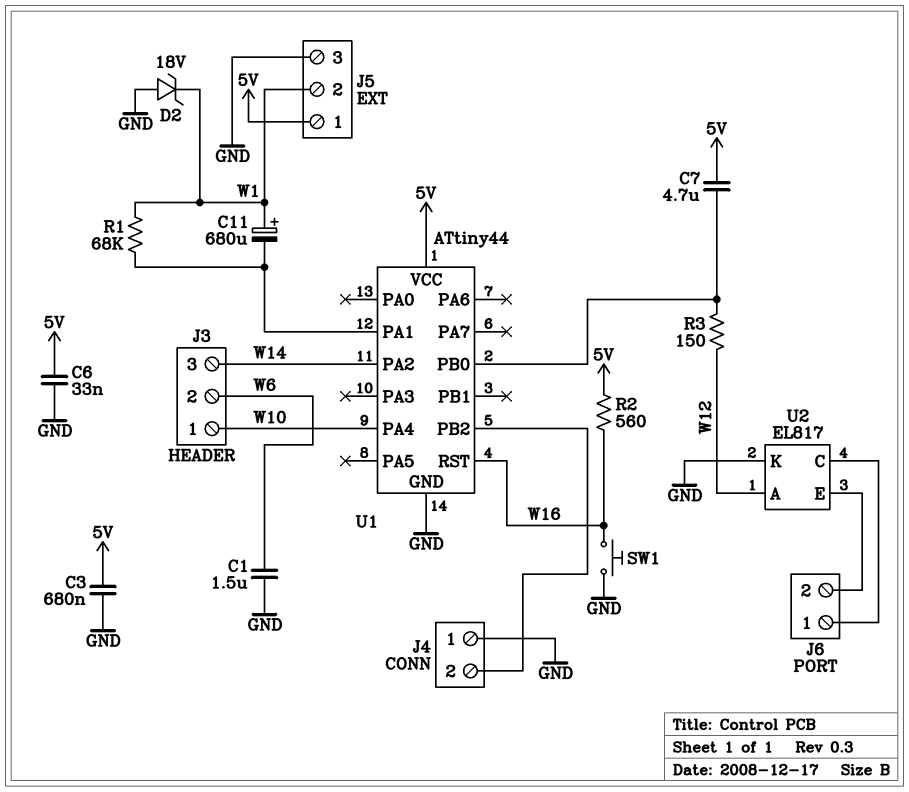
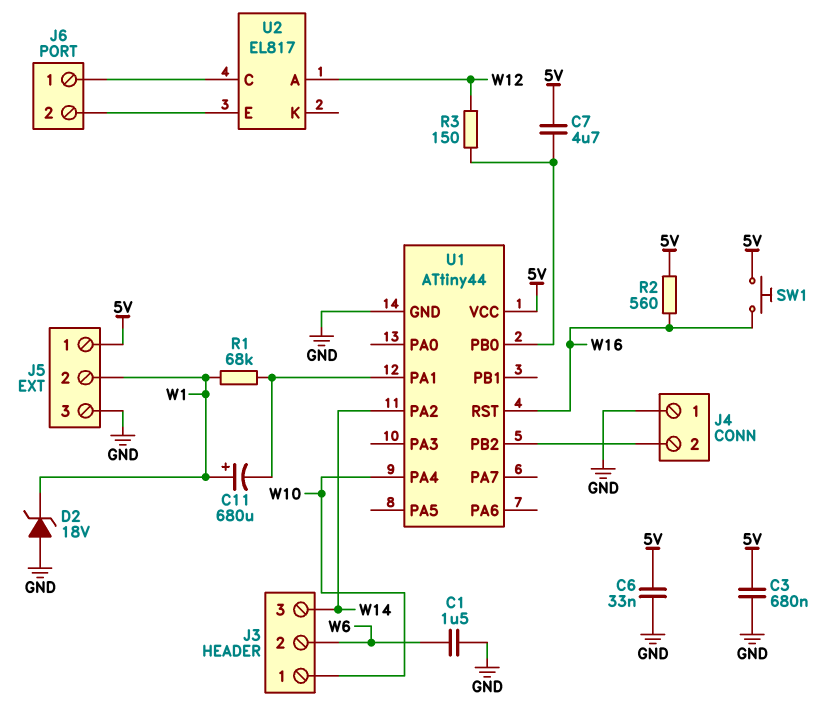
SW1: button (GND, W16) -> button (5V, W16)
U2 pin K: GND -> none

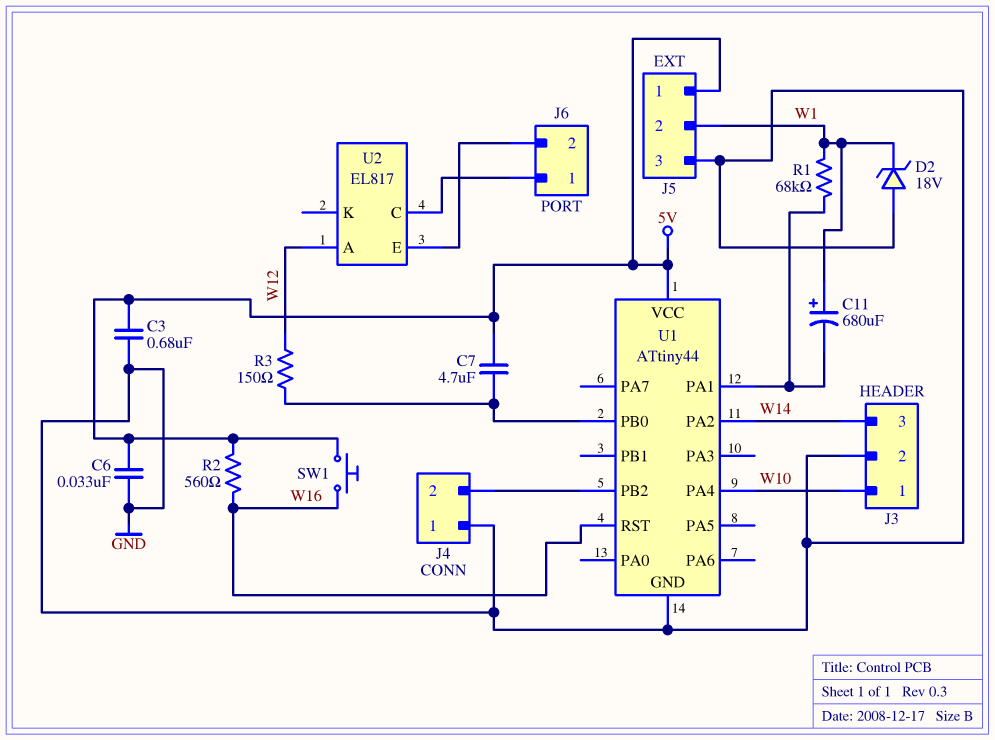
C1: 1.5uF (GND, W6) -> none
J3 pin 2: W6 -> GND

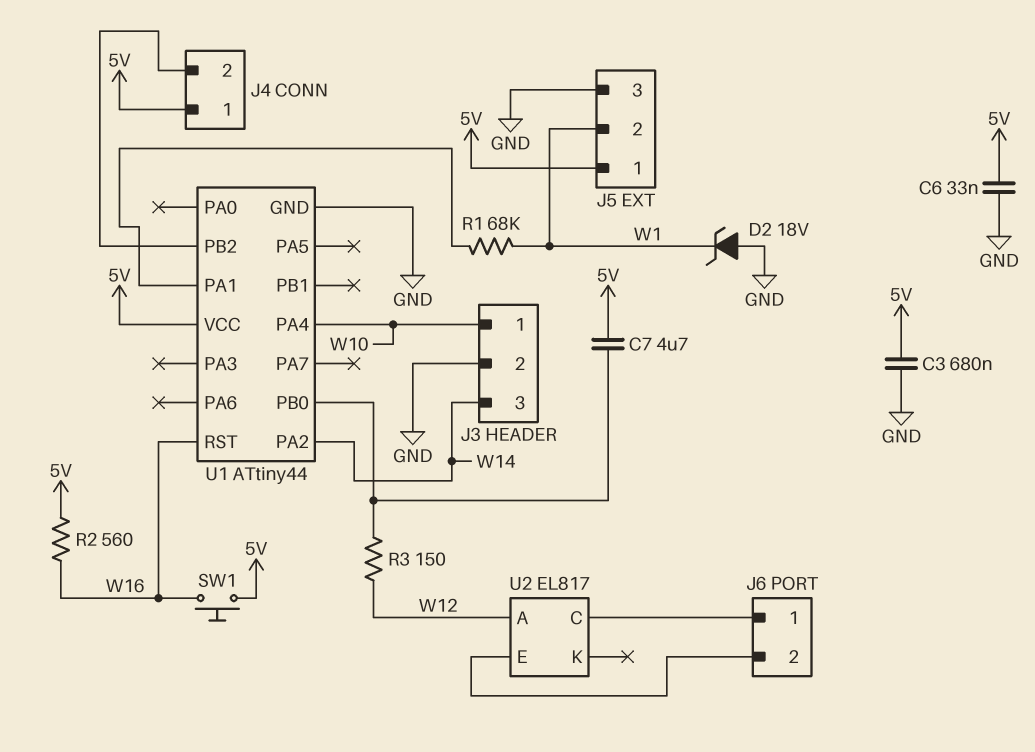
C11: 680uF (plus W1, minus U1/PA1) -> none
J4 pin 1: GND -> 5V

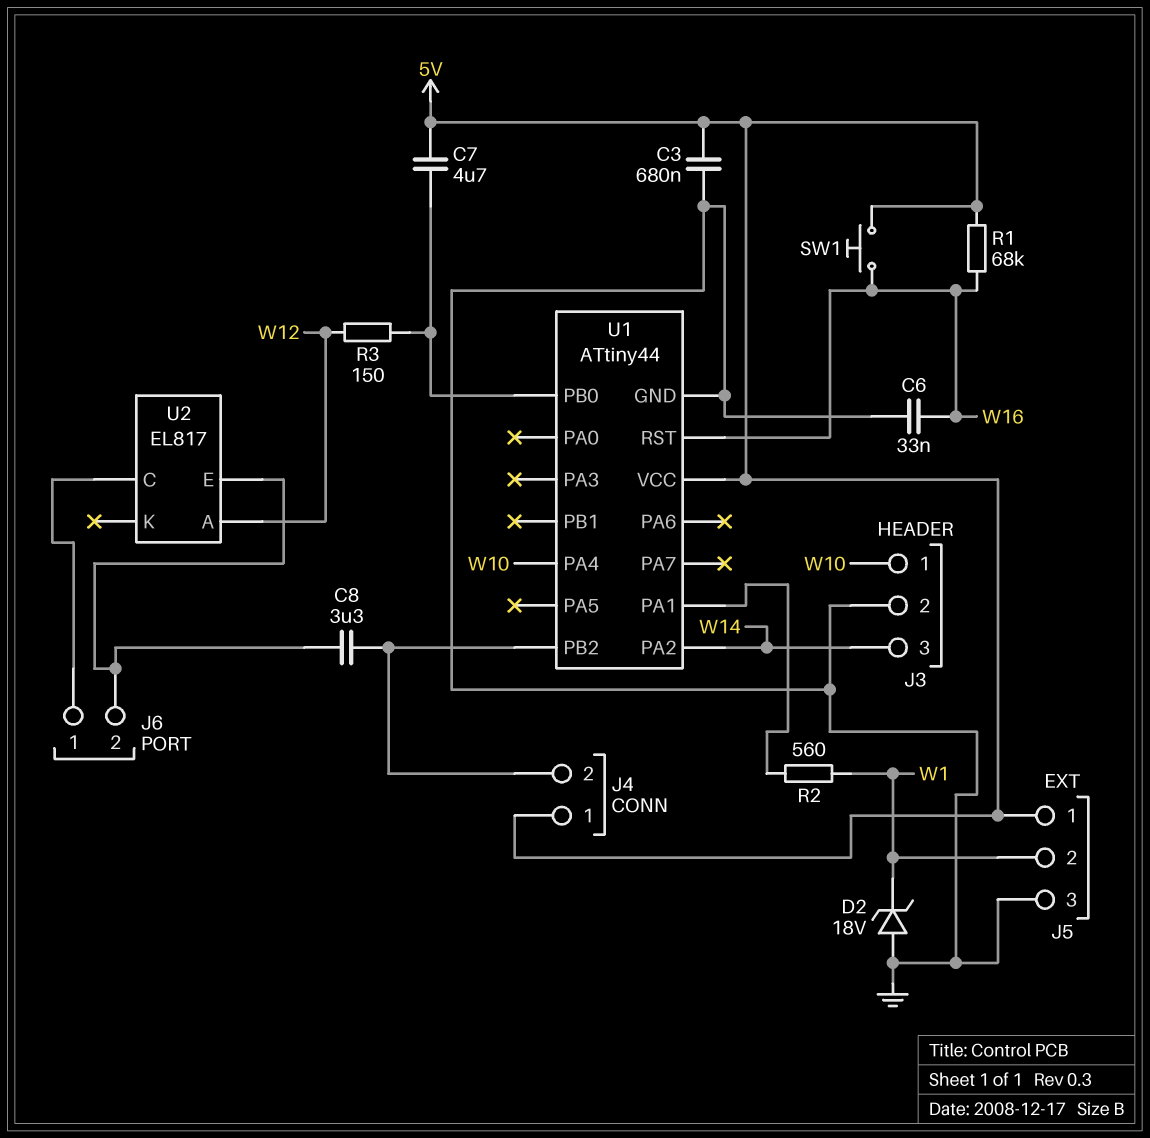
C6: 33nF (5V, GND) -> 33nF (GND, W16)
C8: none -> 3.3uF (J4/2, J6/2)
R1: 68k (U1/PA1, W1) -> 68k (5V, W16)
R2: 560 (5V, W16) -> 560 (U1/PA1, W1)

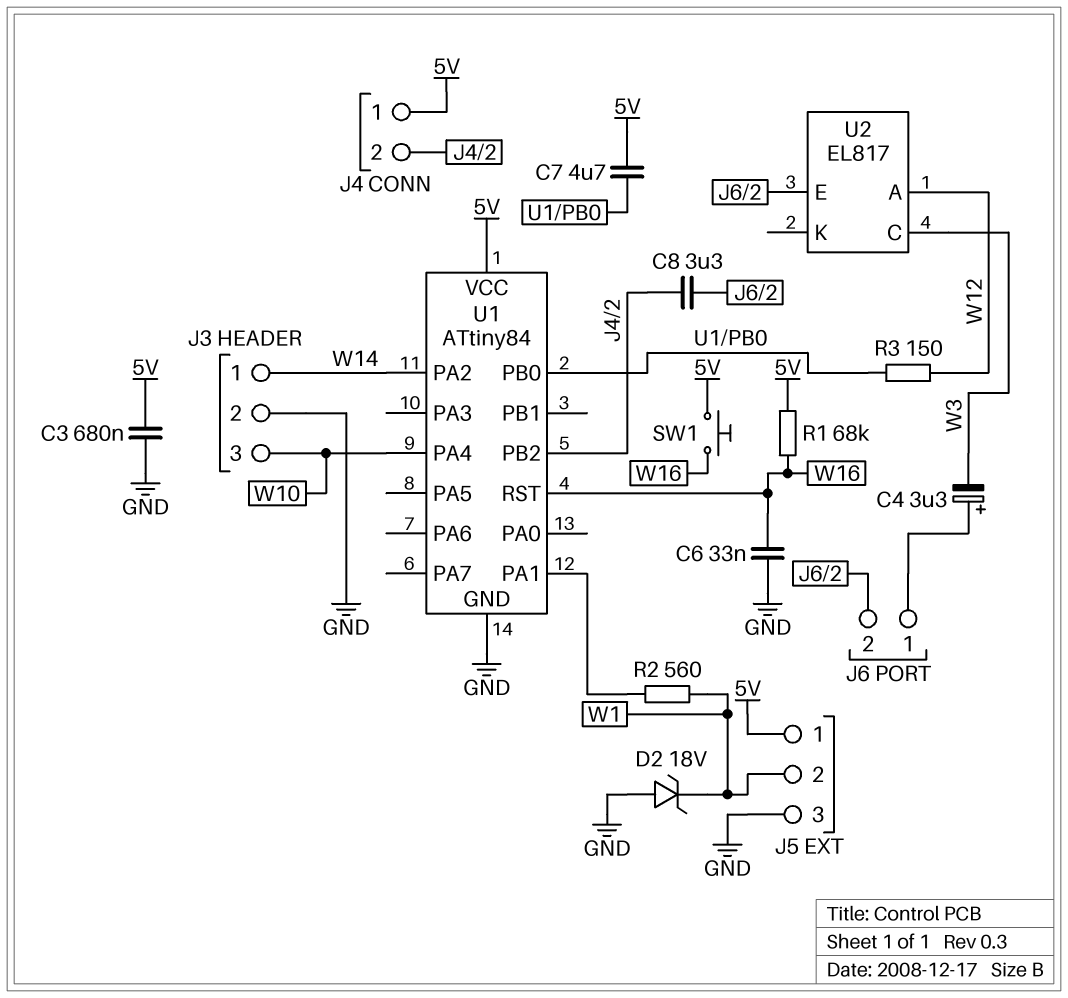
C4: none -> 3.3uF (plus J6/1, minus W3)
J3 pin 1: W10 -> W14
J3 pin 3: W14 -> W10
U1: ATtiny44 -> ATtiny84
U2 pin C: J6/1 -> W3

